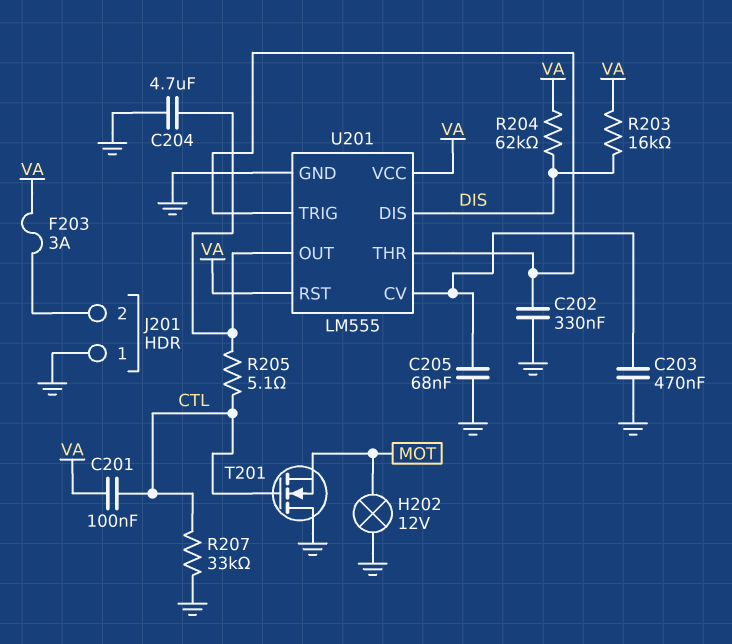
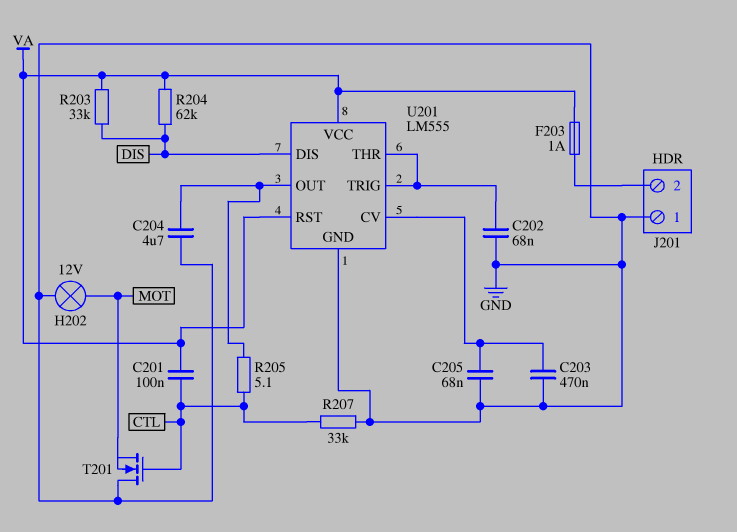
C202: 330nF (GND, U201/THR) -> 68nF (GND, U201/THR)
F203: 3A (J201/2, VA) -> 1A (J201/2, VA)
R203: 16k (DIS, VA) -> 33k (DIS, VA)

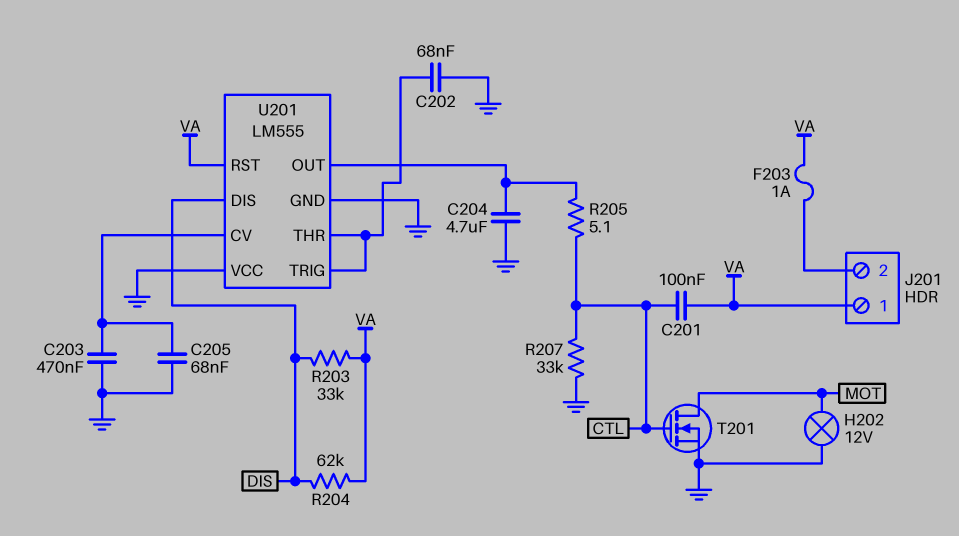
J201 pin 1: GND -> VA
T201: NMOS (G CTL, D GND, S MOT) -> NMOS (G CTL, D MOT, S GND)
U201 pin VCC: VA -> GND

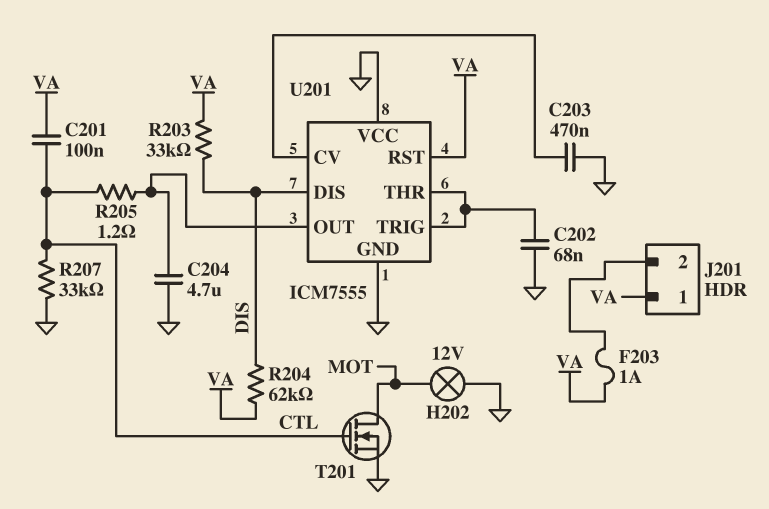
C205: 68nF (GND, U201/CV) -> none
R205: 5.1 (CTL, U201/OUT) -> 1.2 (CTL, U201/OUT)
U201: LM555 -> ICM7555

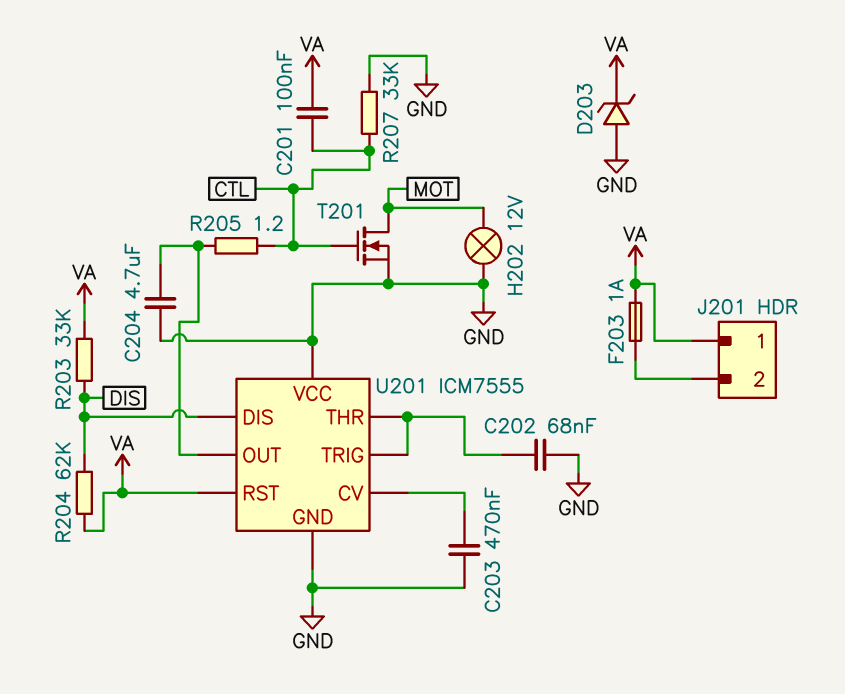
D203: none -> zener (A GND, K VA)

